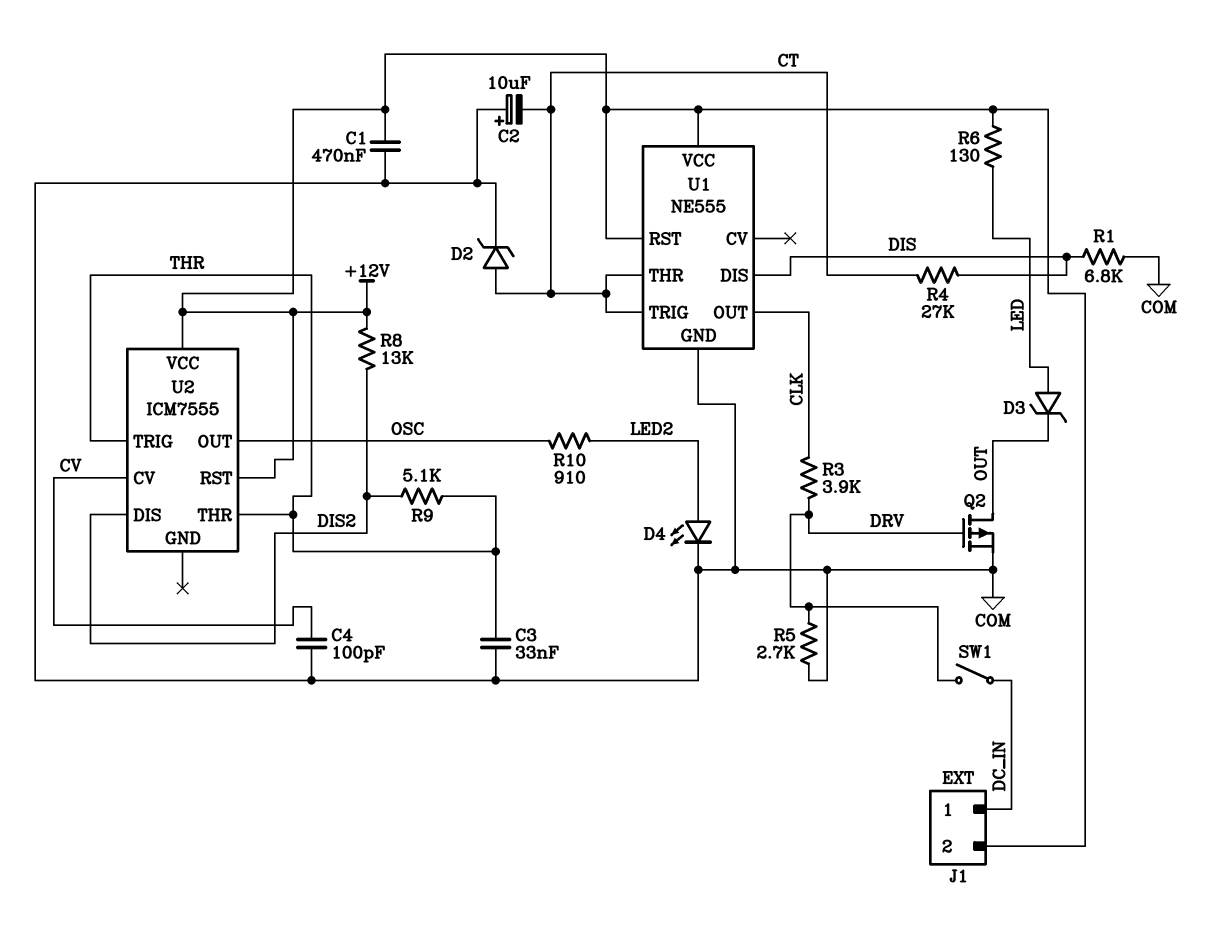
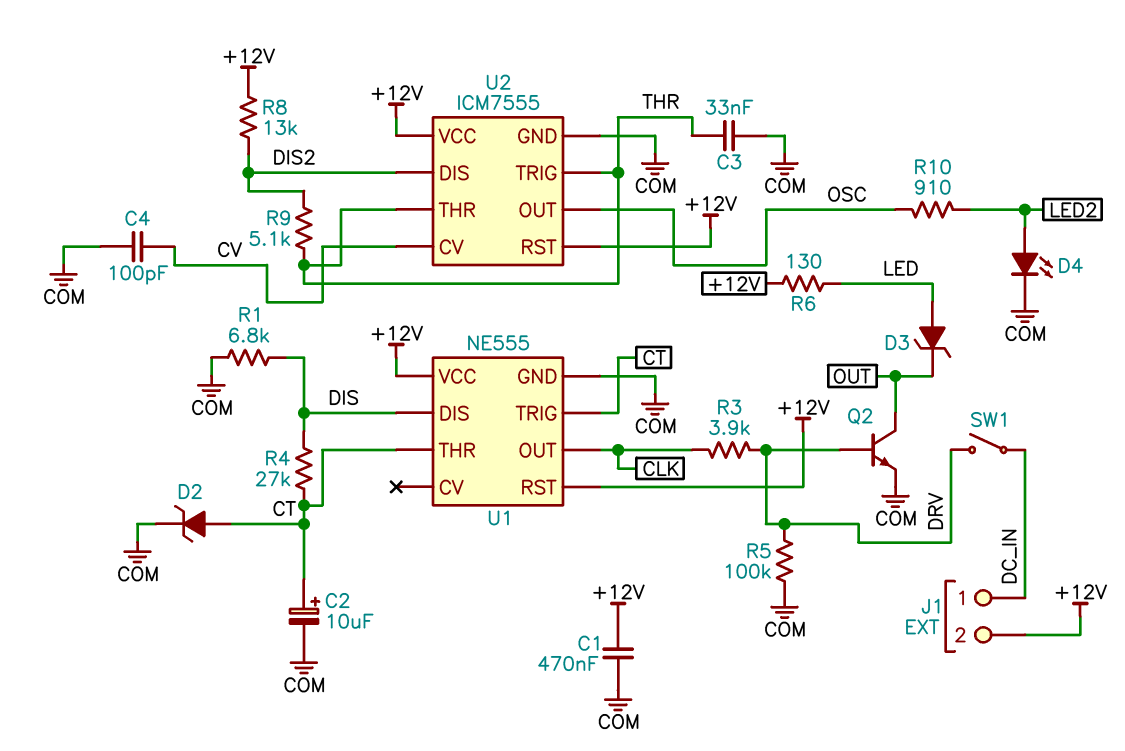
C2: 10uF (plus COM, minus CT) -> 10uF (plus CT, minus COM)
Q2: PMOS (G DRV, D OUT, S COM) -> NPN (B DRV, C OUT, E COM)
R5: 2.7k (COM, DRV) -> 100k (COM, DRV)
U2 pin GND: none -> COM

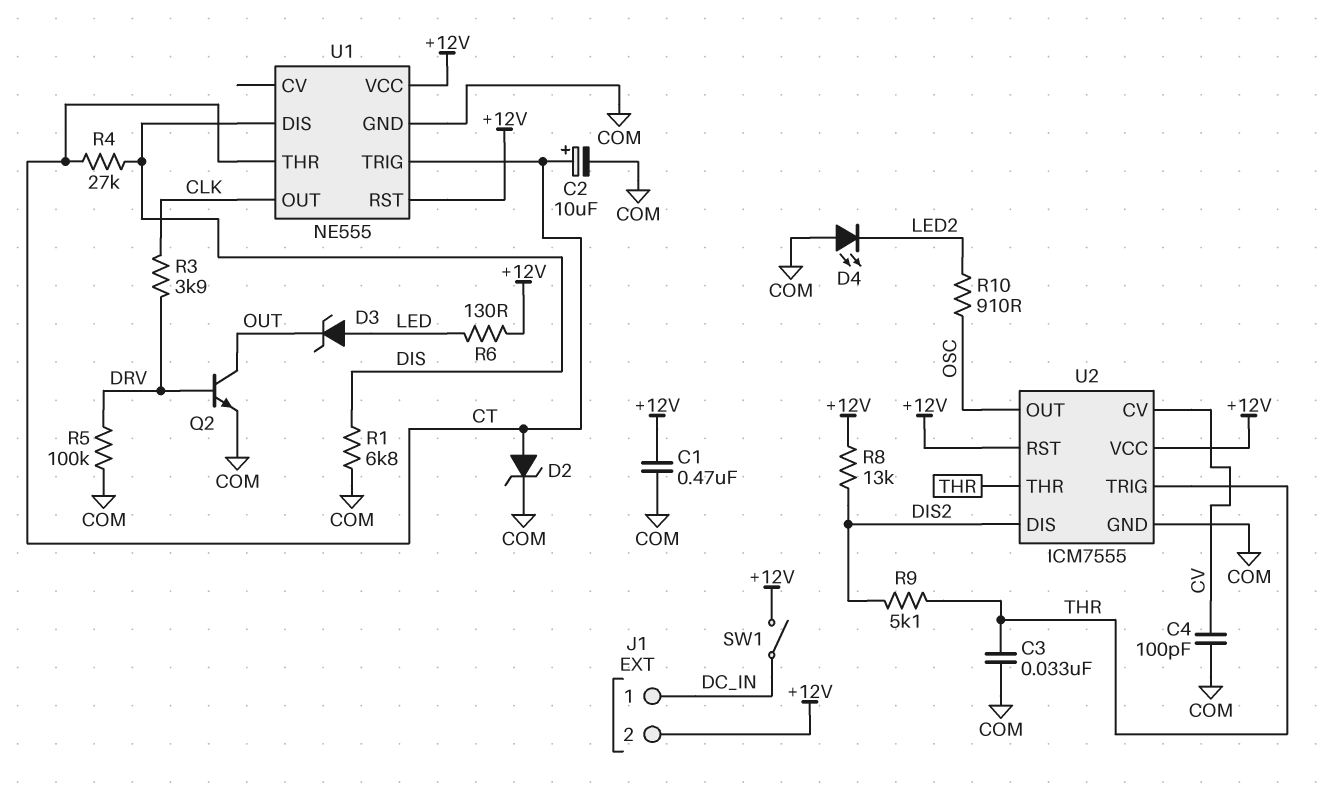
D4: LED (A LED2, K COM) -> LED (A COM, K LED2)
SW1: switch (DC_IN, DRV) -> switch (+12V, DC_IN)

